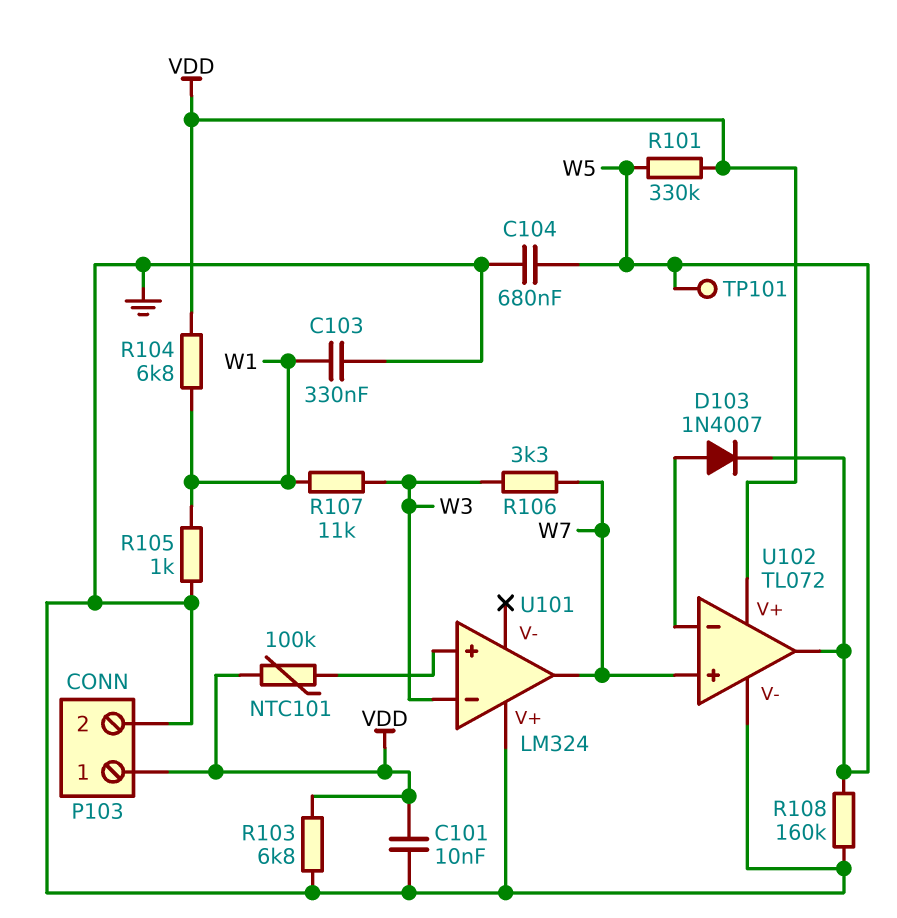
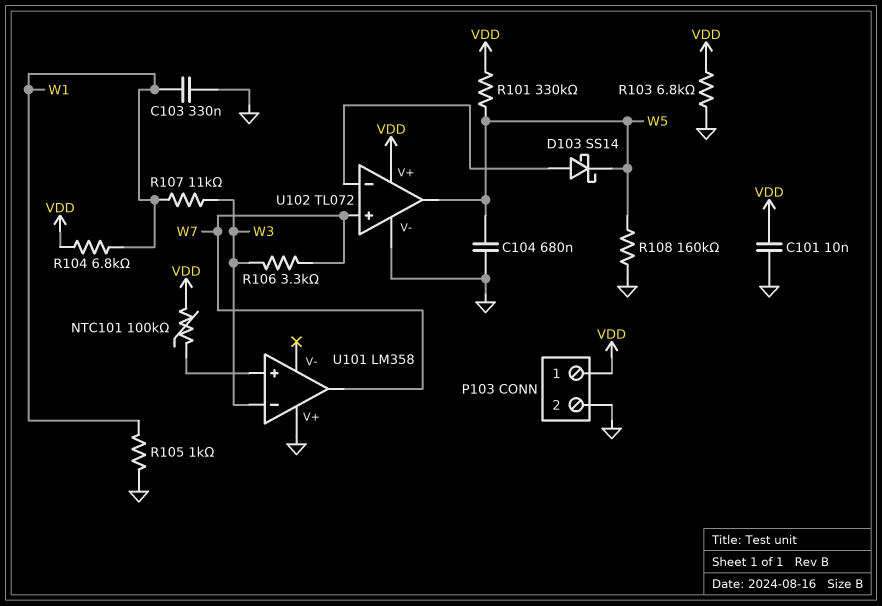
D103: diode 1N4007 (A U102/in-, K W5) -> schottky SS14 (A U102/in-, K W5)
TP101: test point (W5) -> none
U101: LM324 -> LM358

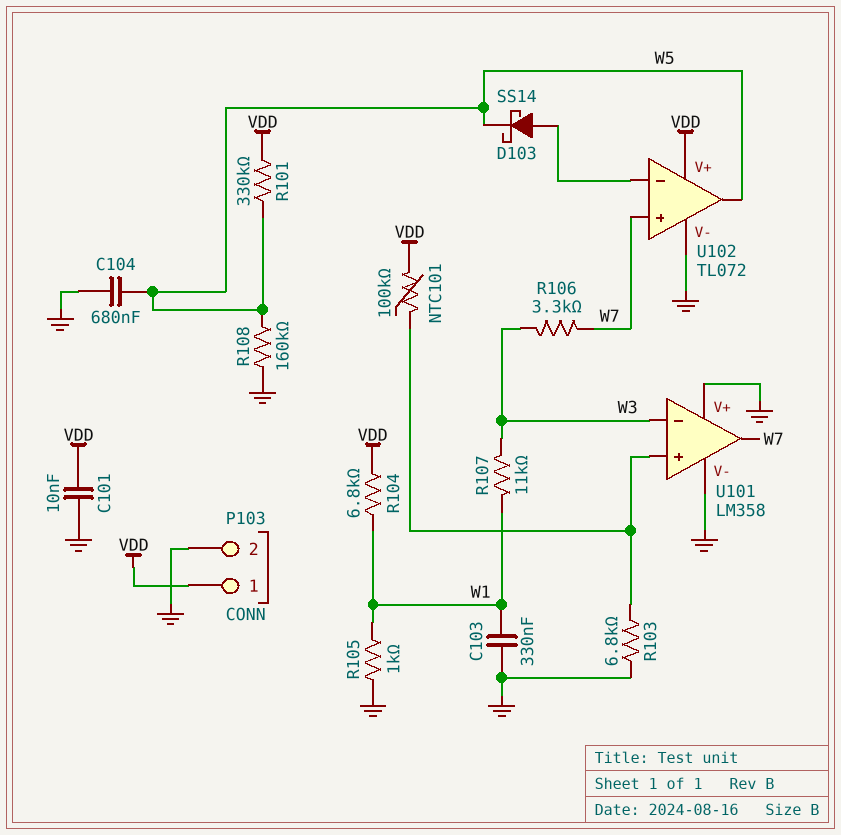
R103: 6.8k (GND, VDD) -> 6.8k (GND, U101/in+)
U101 pin V-: none -> GND

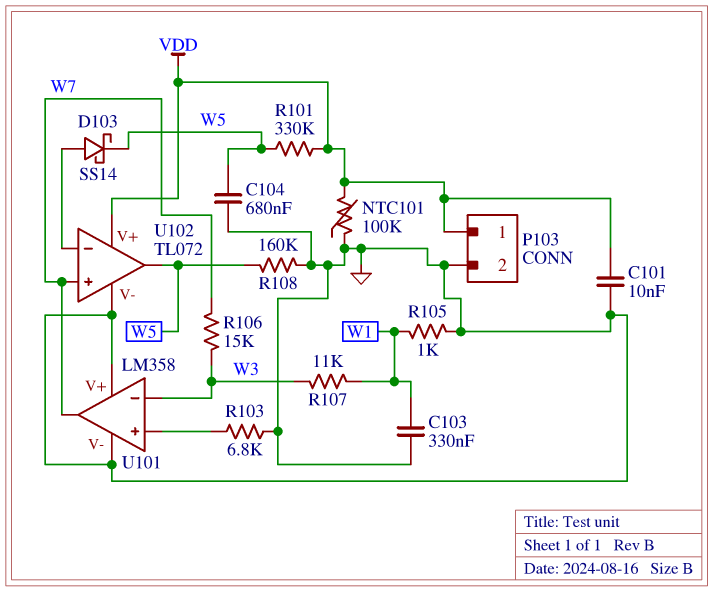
NTC101: 100k (U101/in+, VDD) -> 100k (GND, VDD)
R104: 6.8k (VDD, W1) -> none
R106: 3.3k (W3, W7) -> 15k (W3, W7)

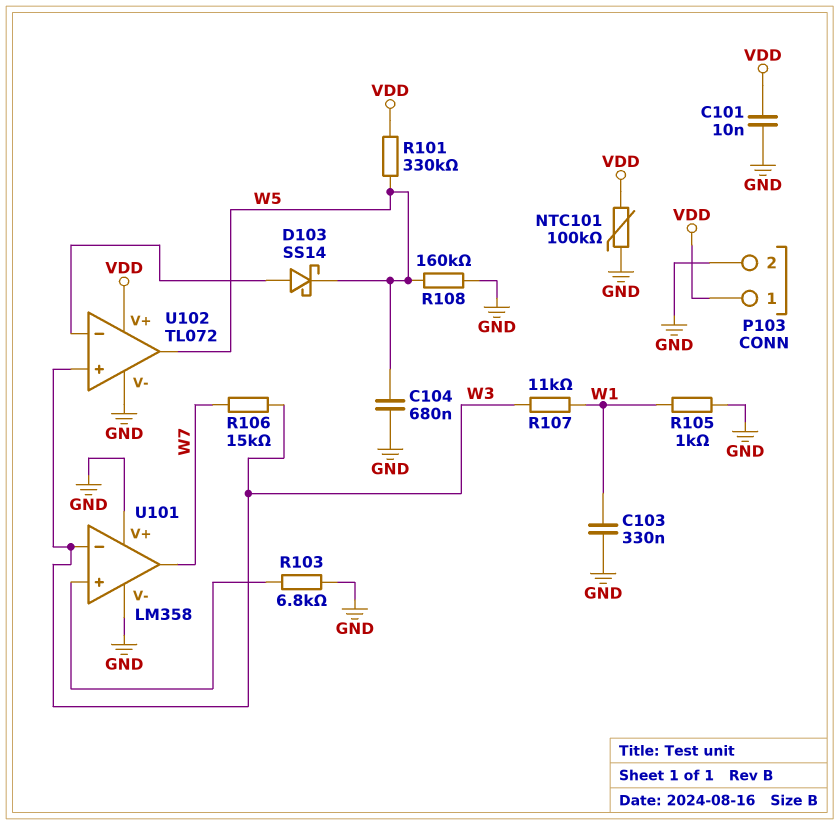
U102 pin in+: W7 -> W3

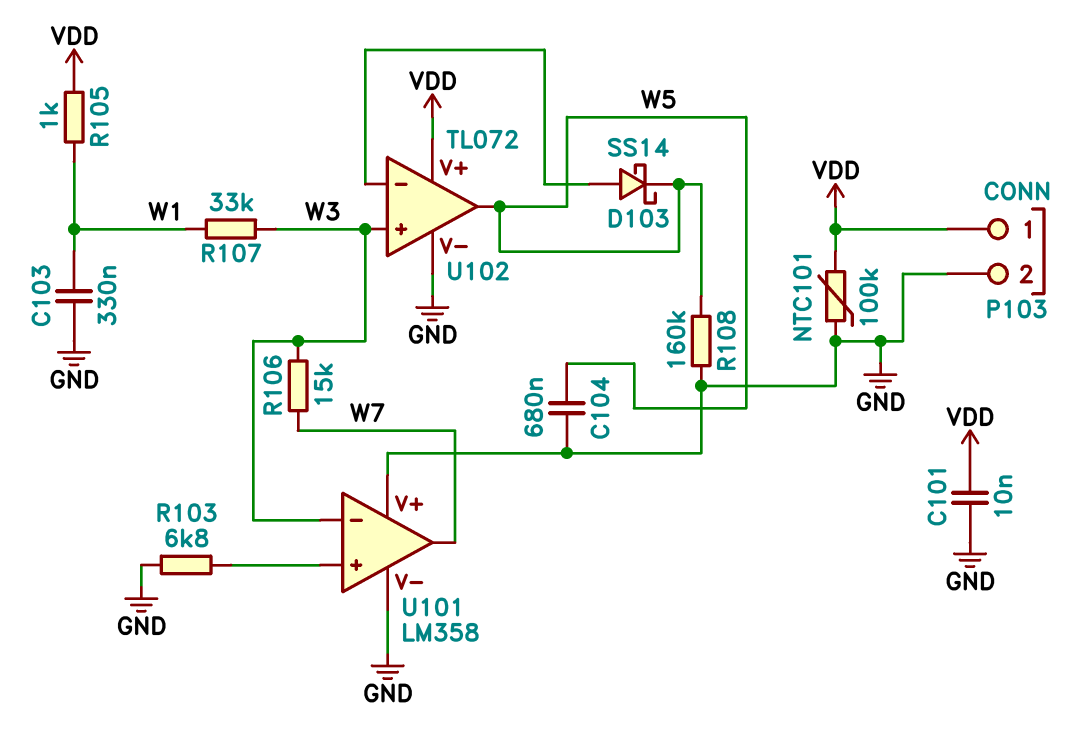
R101: 330k (VDD, W5) -> none
R105: 1k (GND, W1) -> 1k (VDD, W1)
R107: 11k (W1, W3) -> 33k (W1, W3)

